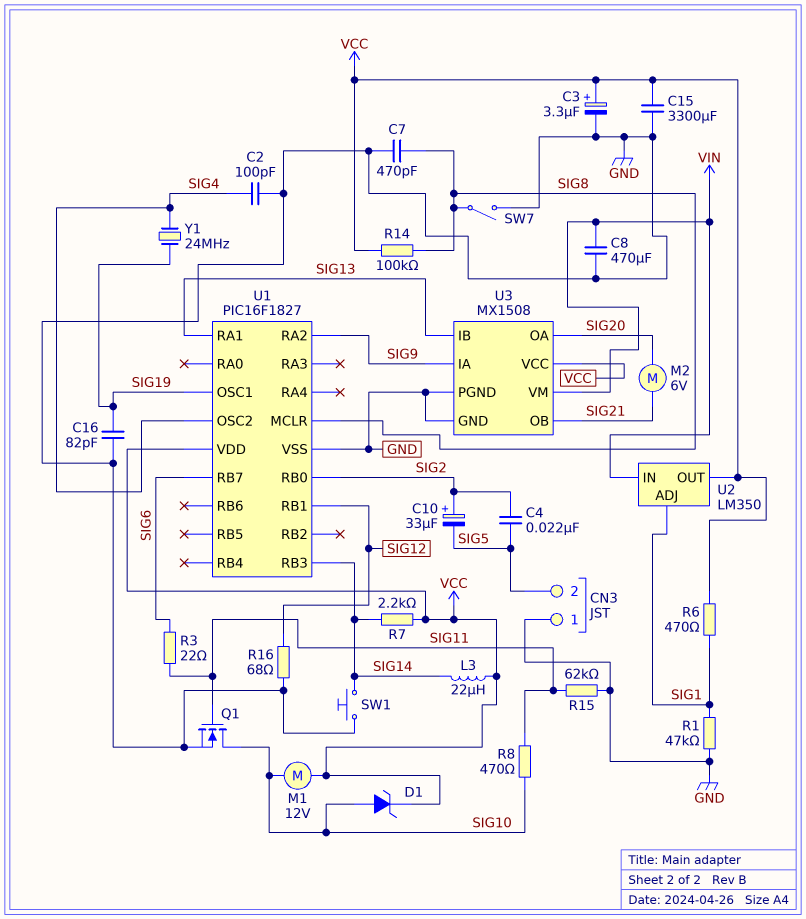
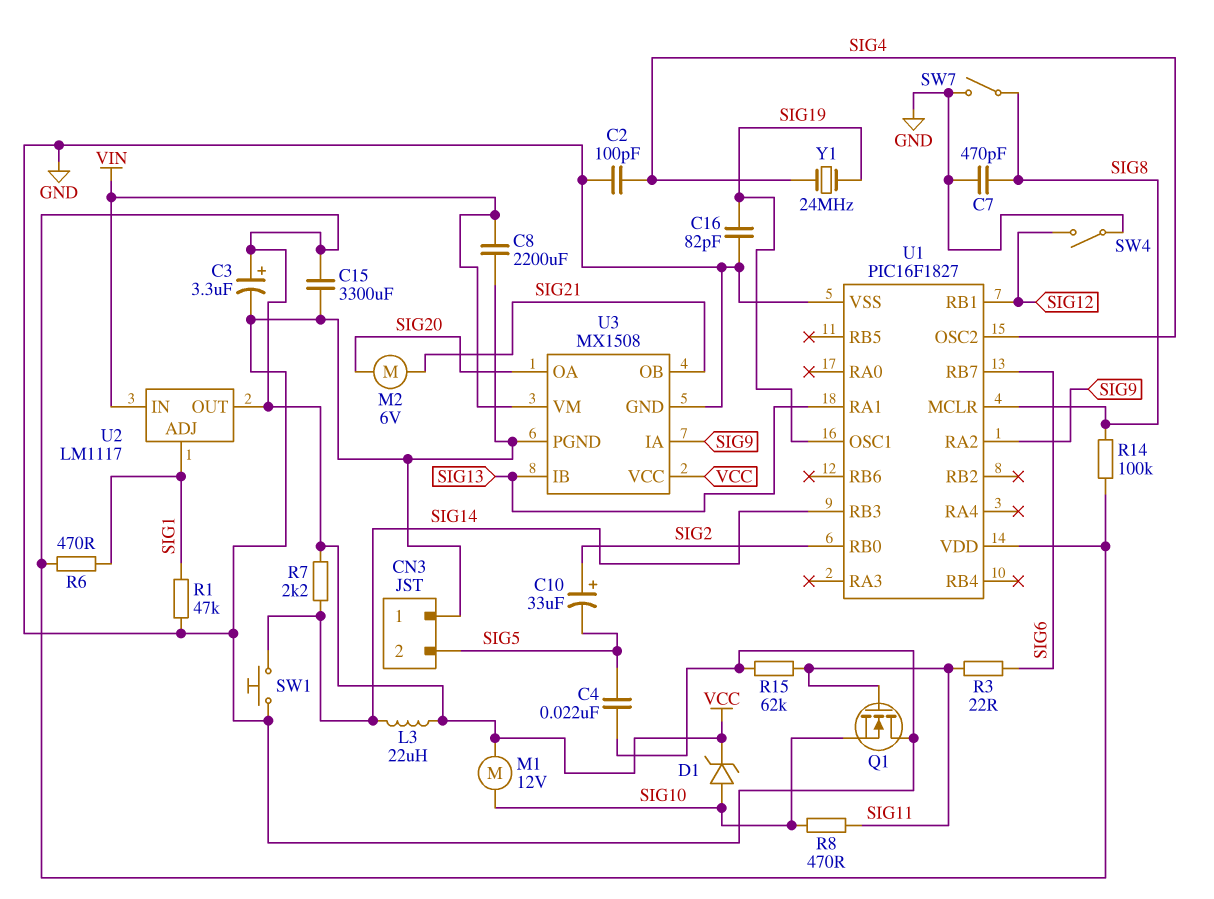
C4: 22nF (SIG2, SIG5) -> 22nF (GND, SIG5)
C8: 470uF (GND, VIN) -> 2200uF (GND, VIN)
Q1: NMOS (G SIG11, D SIG10, S GND) -> NMOS (G SIG11, D GND, S SIG10)
R16: 68 (GND, SIG12) -> none
SW4: none -> switch (GND, SIG12)
U2: LM350 -> LM1117

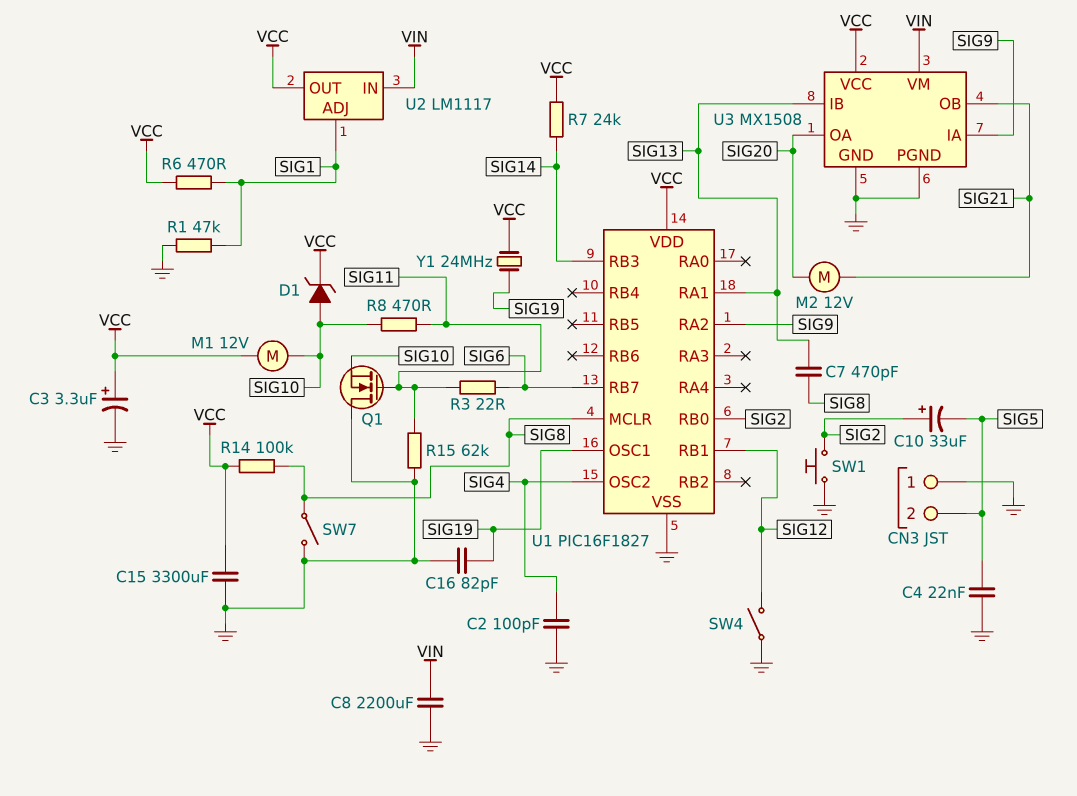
C7: 470pF (GND, SIG8) -> 470pF (SIG8, SIG13)
L3: 22uH (SIG14, VCC) -> none
M2: motor 6V (SIG20, SIG21) -> motor 12V (SIG20, SIG21)
R7: 2.2k (SIG14, VCC) -> 24k (SIG14, VCC)
SW1: button (GND, SIG14) -> button (GND, SIG2)
Y1: 24MHz (SIG4, SIG19) -> 24MHz (SIG19, VCC)

